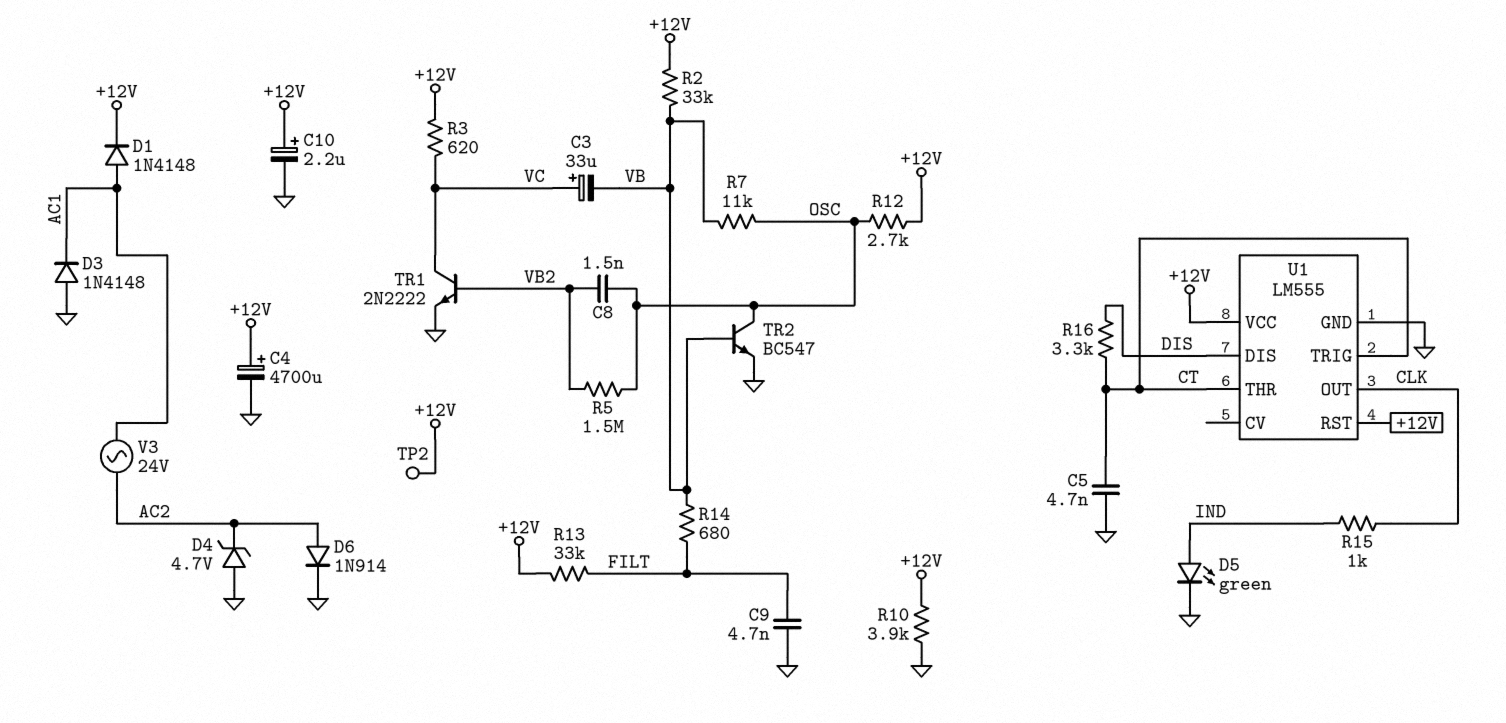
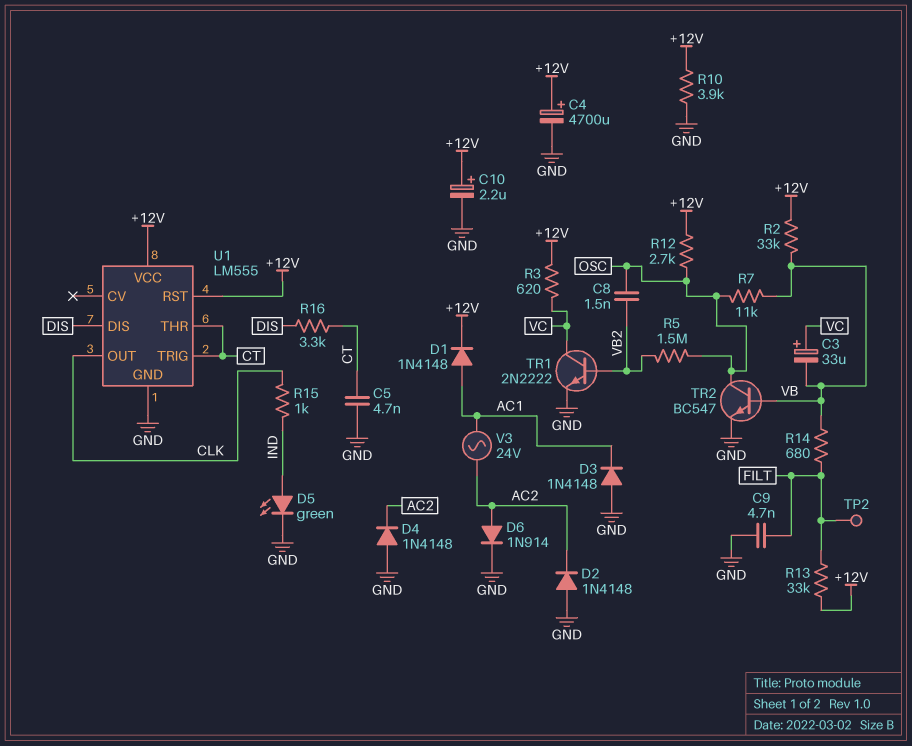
D2: none -> diode 1N4148 (A GND, K AC2)
D4: zener 4.7V (A GND, K AC2) -> diode 1N4148 (A GND, K AC2)
TP2: test point (+12V) -> test point (FILT)

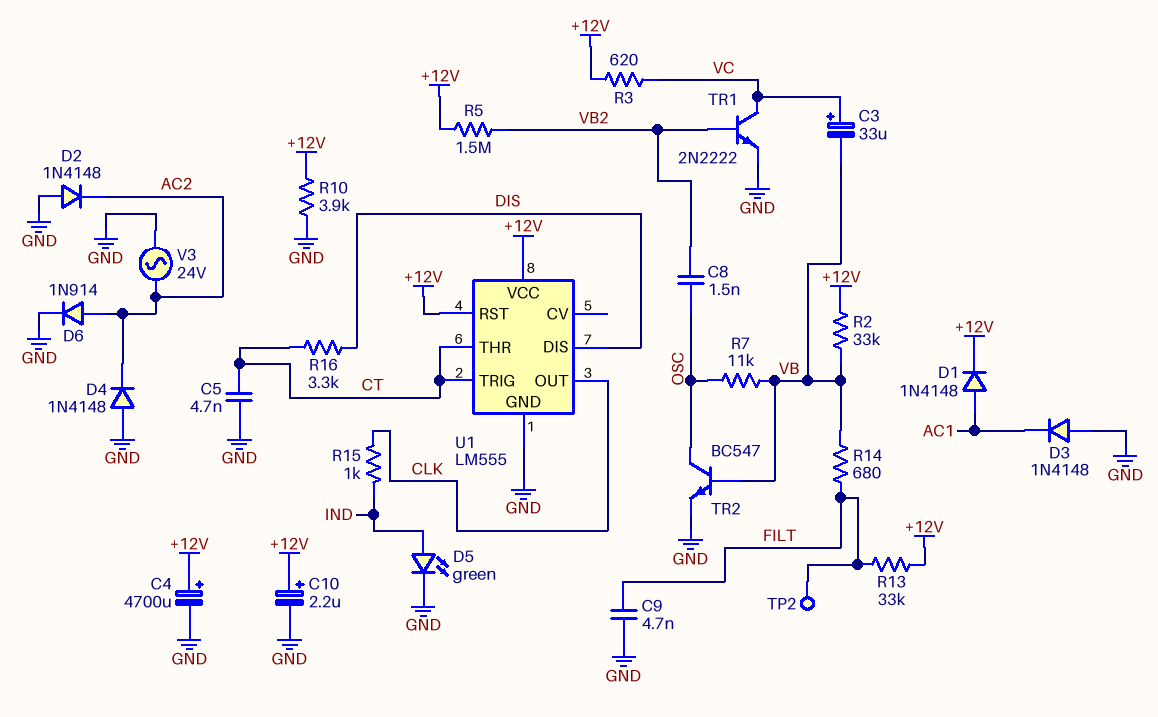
R5: 1.5M (OSC, VB2) -> 1.5M (+12V, VB2)
R12: 2.7k (+12V, OSC) -> none
V3: AC 24V (AC1, AC2) -> AC 24V (AC2, GND)

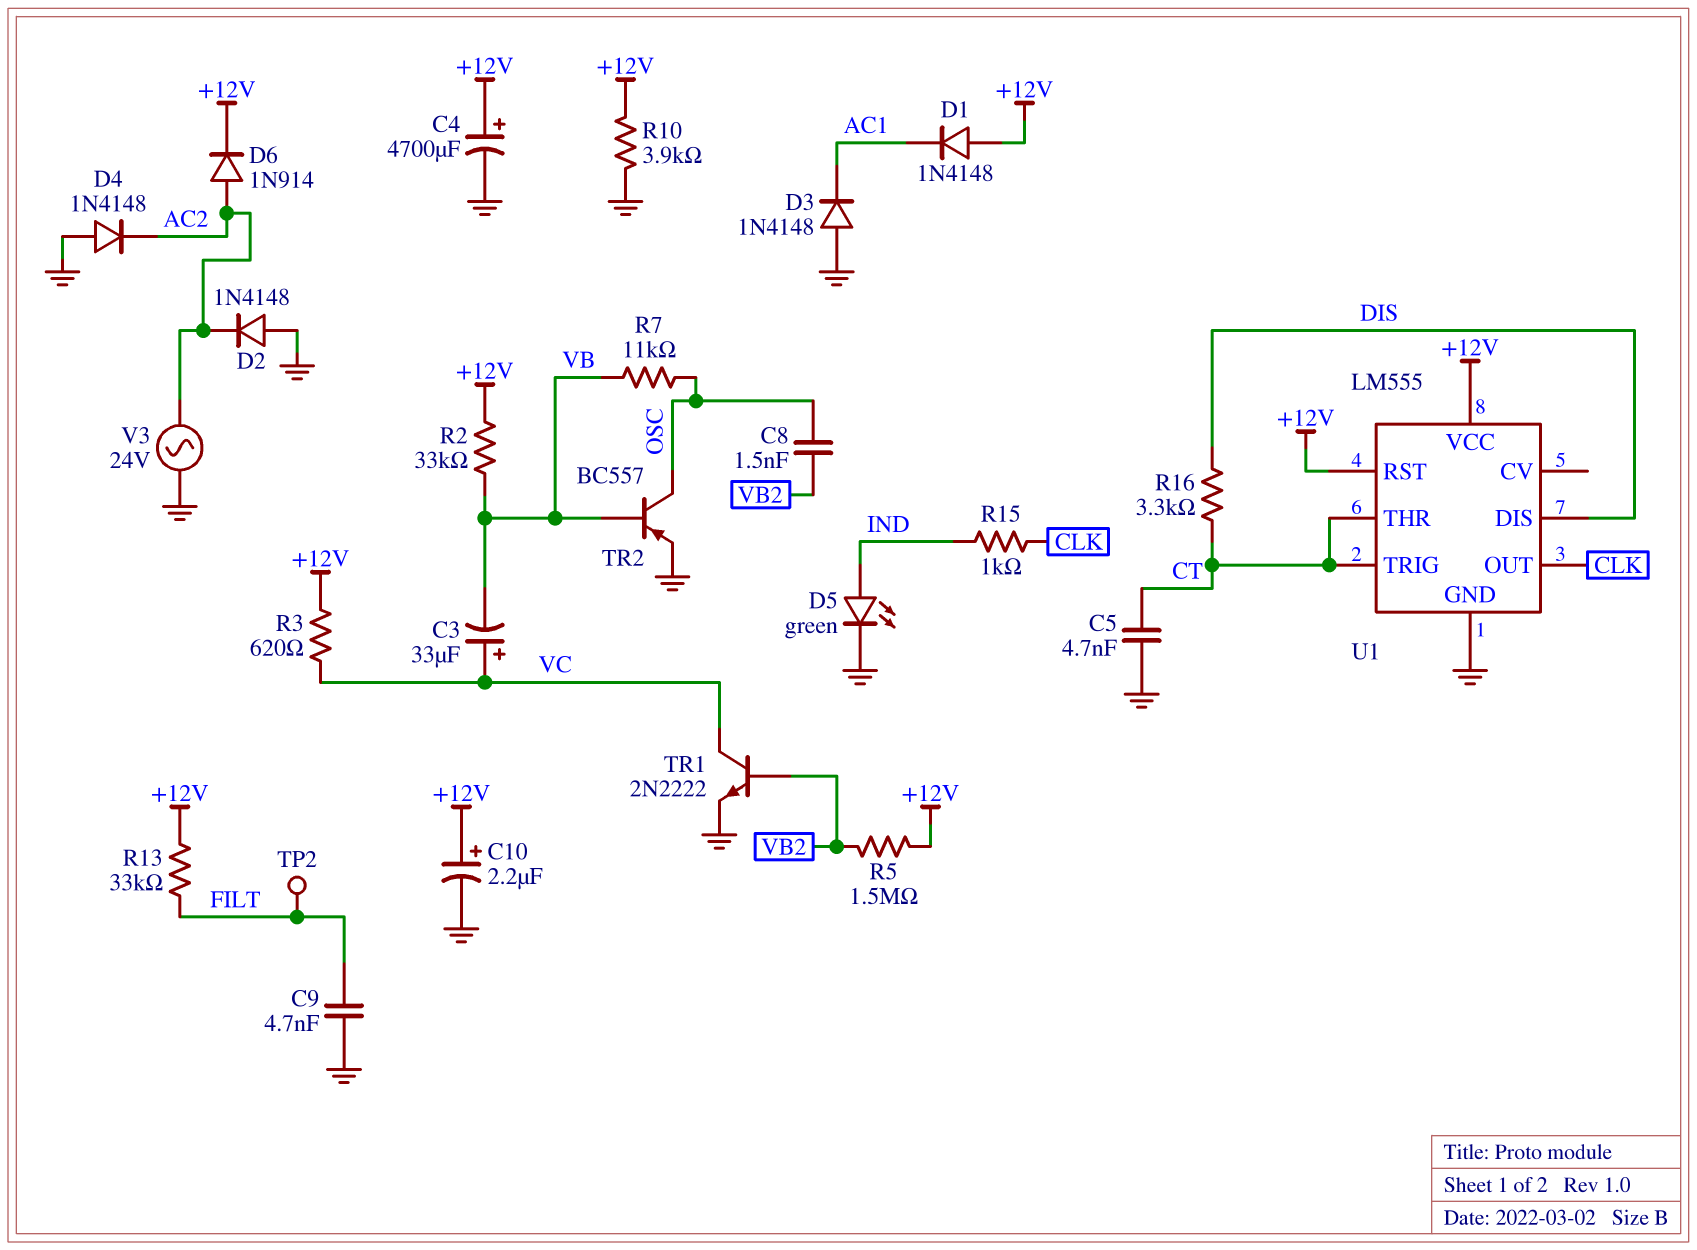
D1: diode 1N4148 (A AC1, K +12V) -> diode 1N4148 (A +12V, K AC1)
D6: diode 1N914 (A AC2, K GND) -> diode 1N914 (A AC2, K +12V)
R14: 680 (FILT, VB) -> none
TR2: NPN BC547 (B VB, C OSC, E GND) -> PNP BC557 (B VB, C OSC, E GND)

